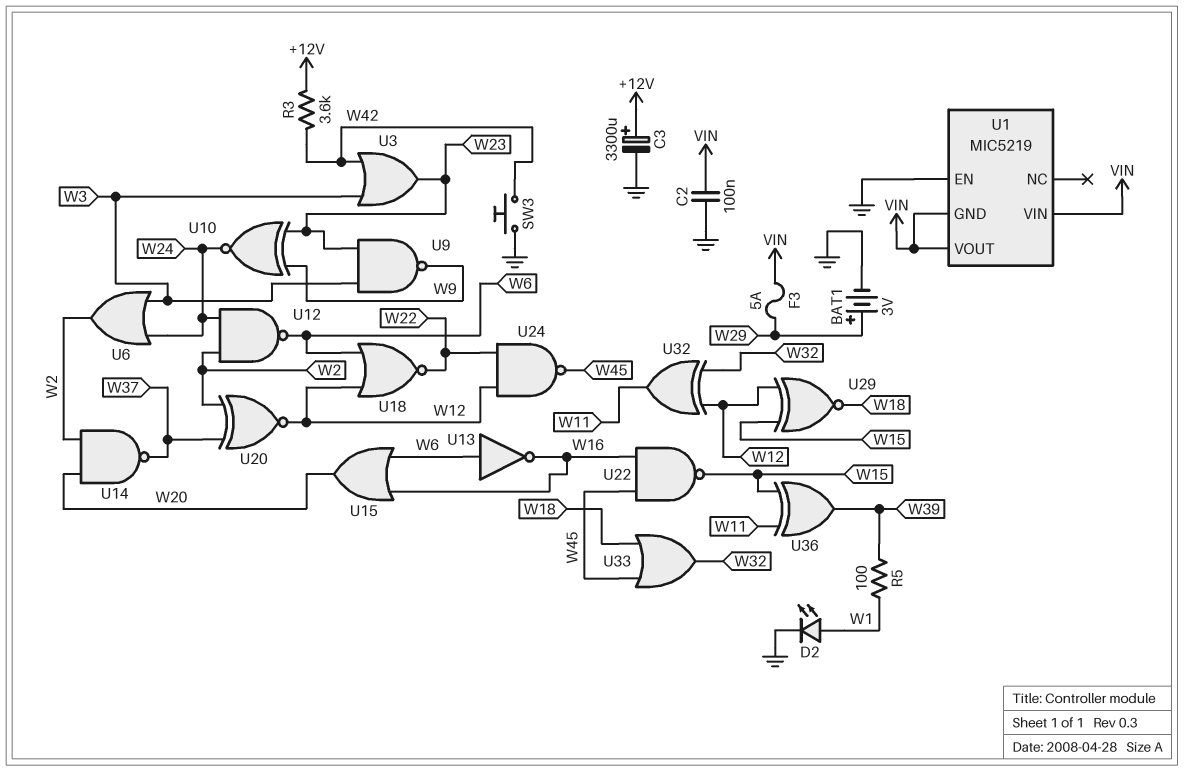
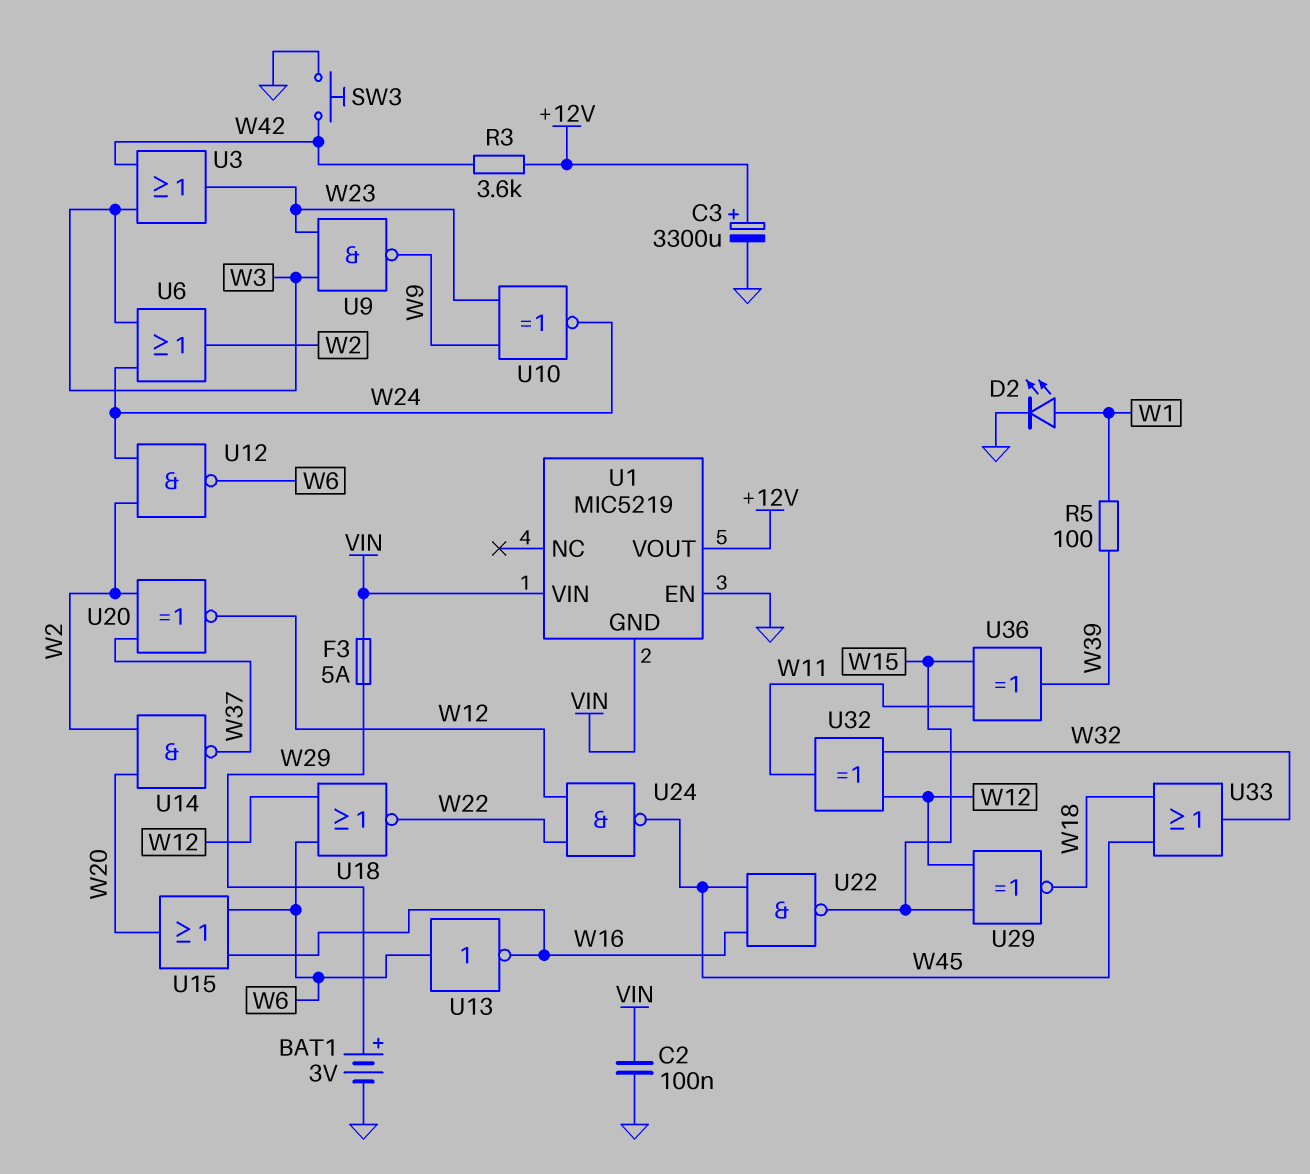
U1 pin VOUT: VIN -> +12V

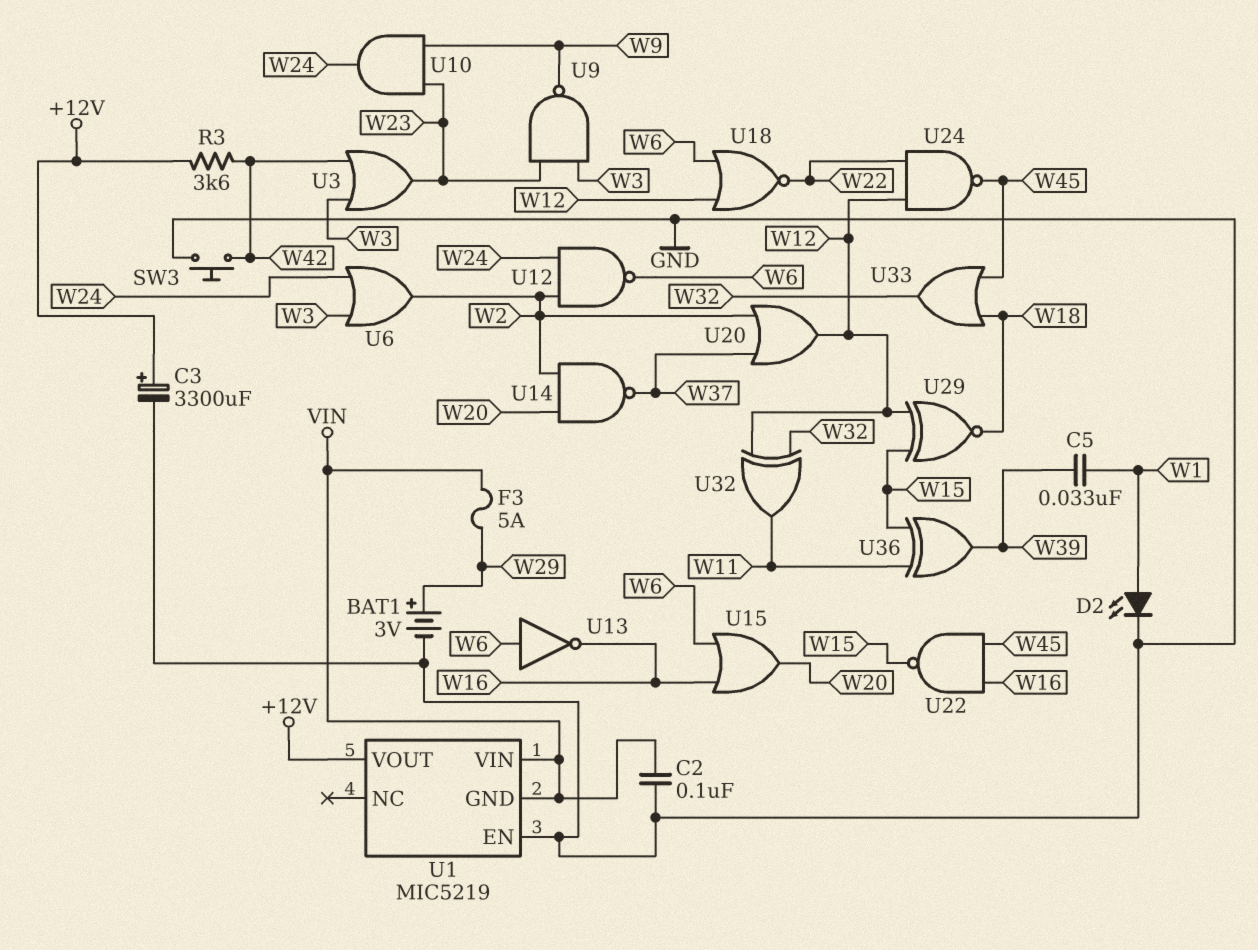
C5: none -> 33nF (W1, W39)
R5: 100 (W1, W39) -> none
U10: XNOR (in W9, in W23, out W24) -> AND (in W9, in W23, out W24)
U20: XNOR (in W2, in W37, out W12) -> OR (in W2, in W37, out W12)

